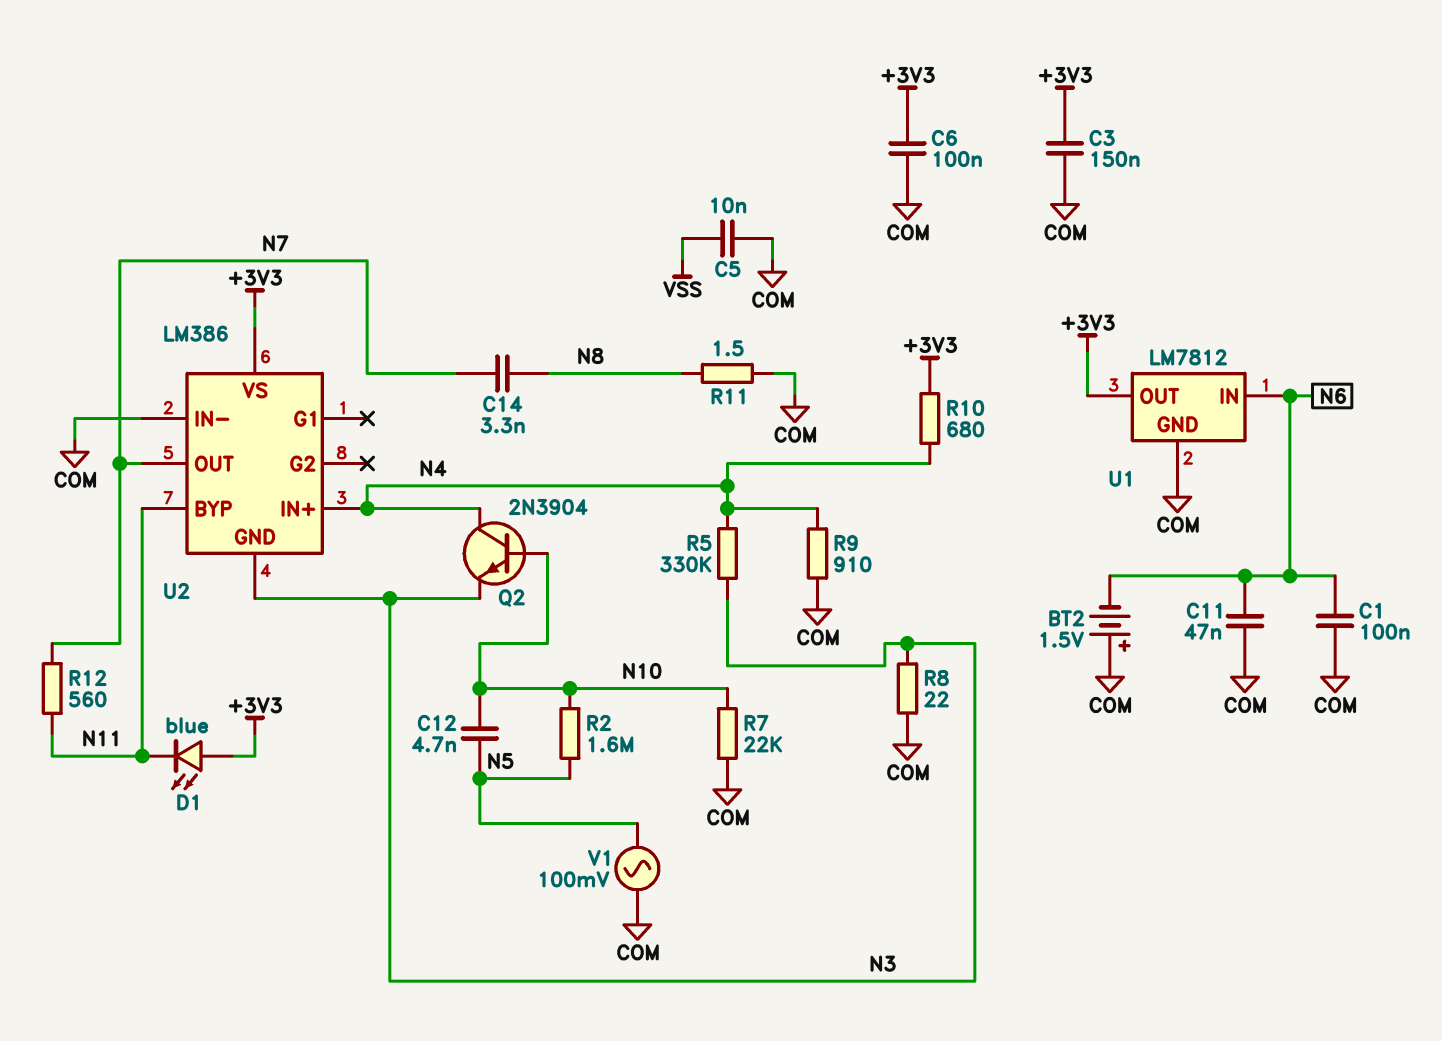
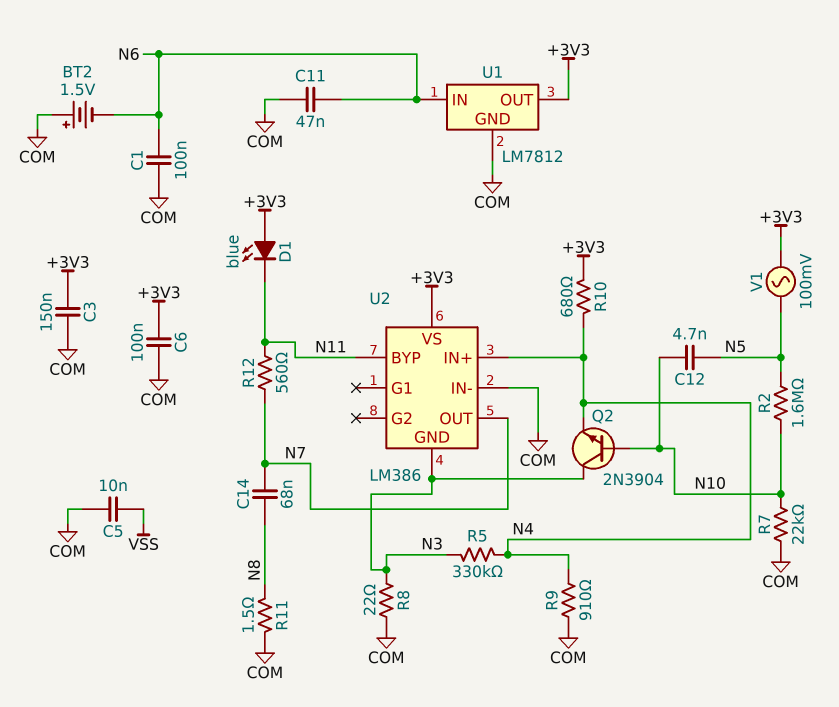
C14: 3.3nF (N7, N8) -> 68nF (N7, N8)
Q2: NPN 2N3904 (B N10, C N4, E N3) -> NPN 2N3904 (B N10, C N3, E N4)
V1: AC 100mV (COM, N5) -> AC 100mV (+3V3, N5)

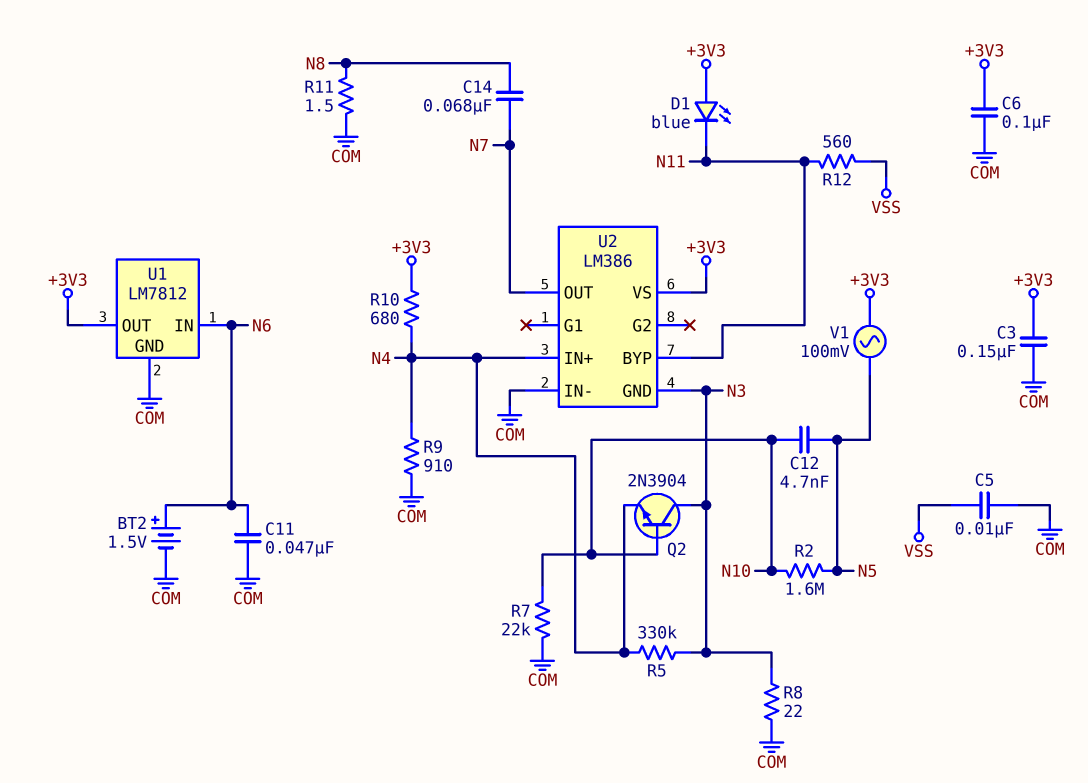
BT2: 1.5V (plus COM, minus N6) -> 1.5V (plus N6, minus COM)
C1: 100nF (COM, N6) -> none
R12: 560 (N7, N11) -> 560 (N11, VSS)

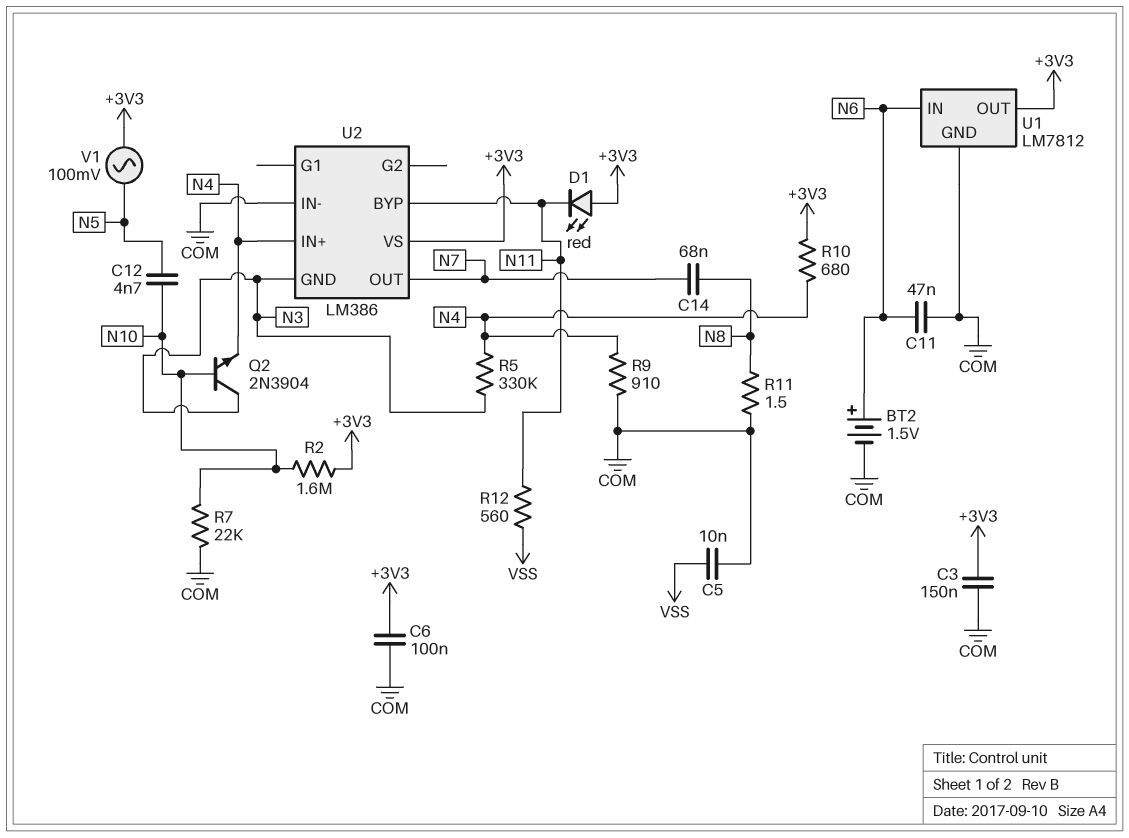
D1: LED blue (A +3V3, K N11) -> LED red (A +3V3, K N11)
R2: 1.6M (N5, N10) -> 1.6M (+3V3, N10)
R8: 22 (COM, N3) -> none

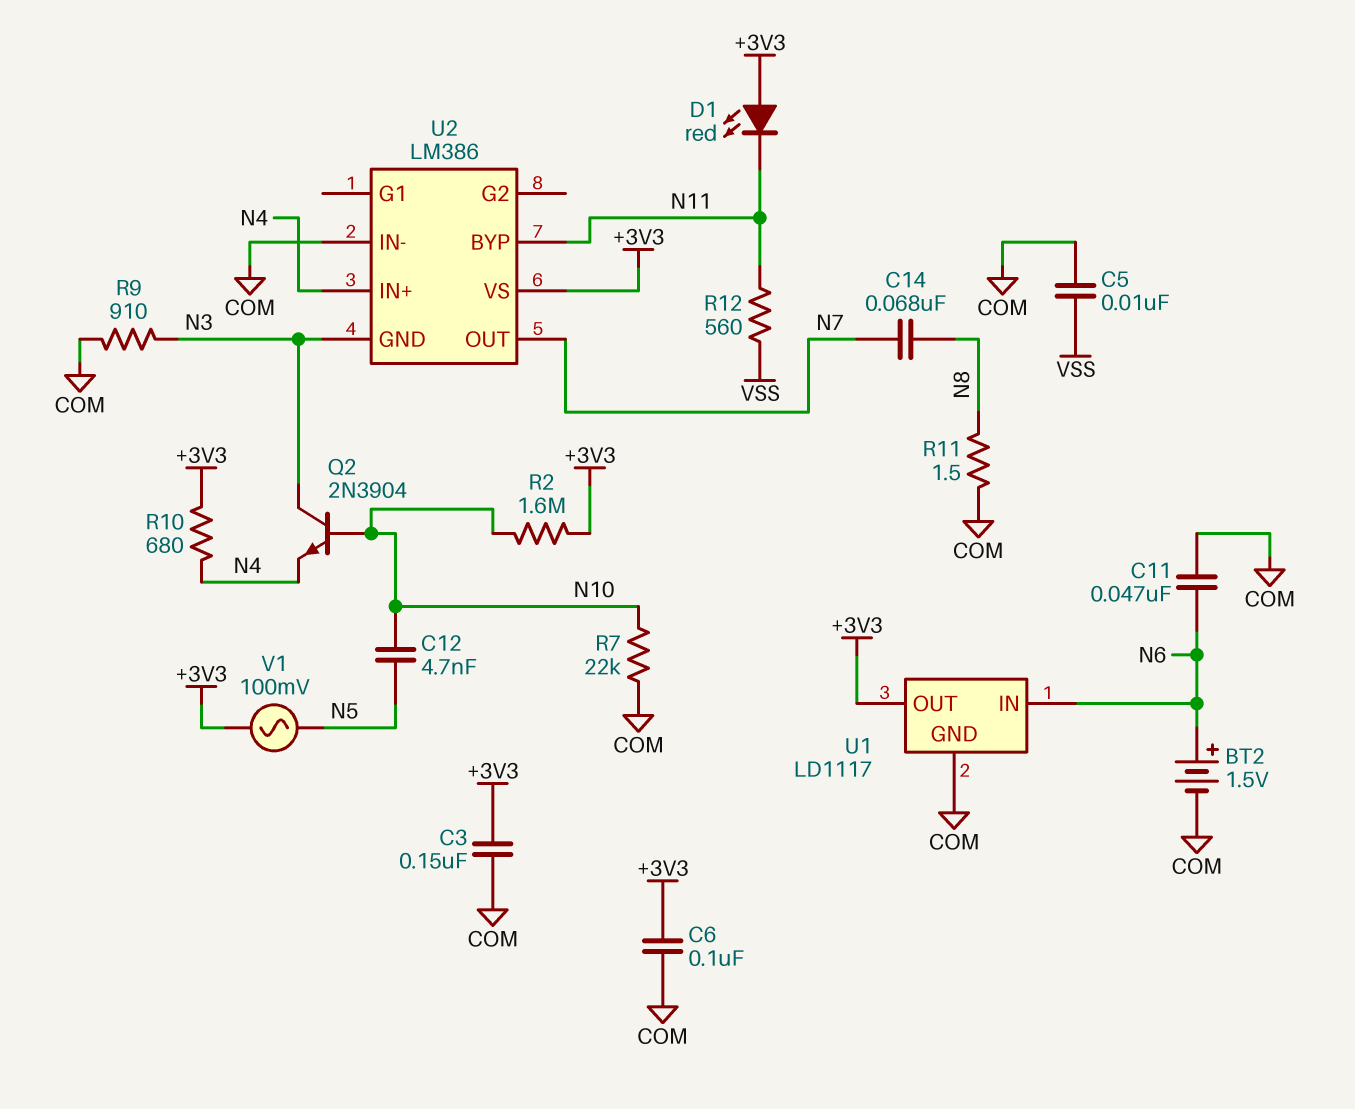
R5: 330k (N3, N4) -> none
R9: 910 (COM, N4) -> 910 (COM, N3)
U1: LM7812 -> LD1117

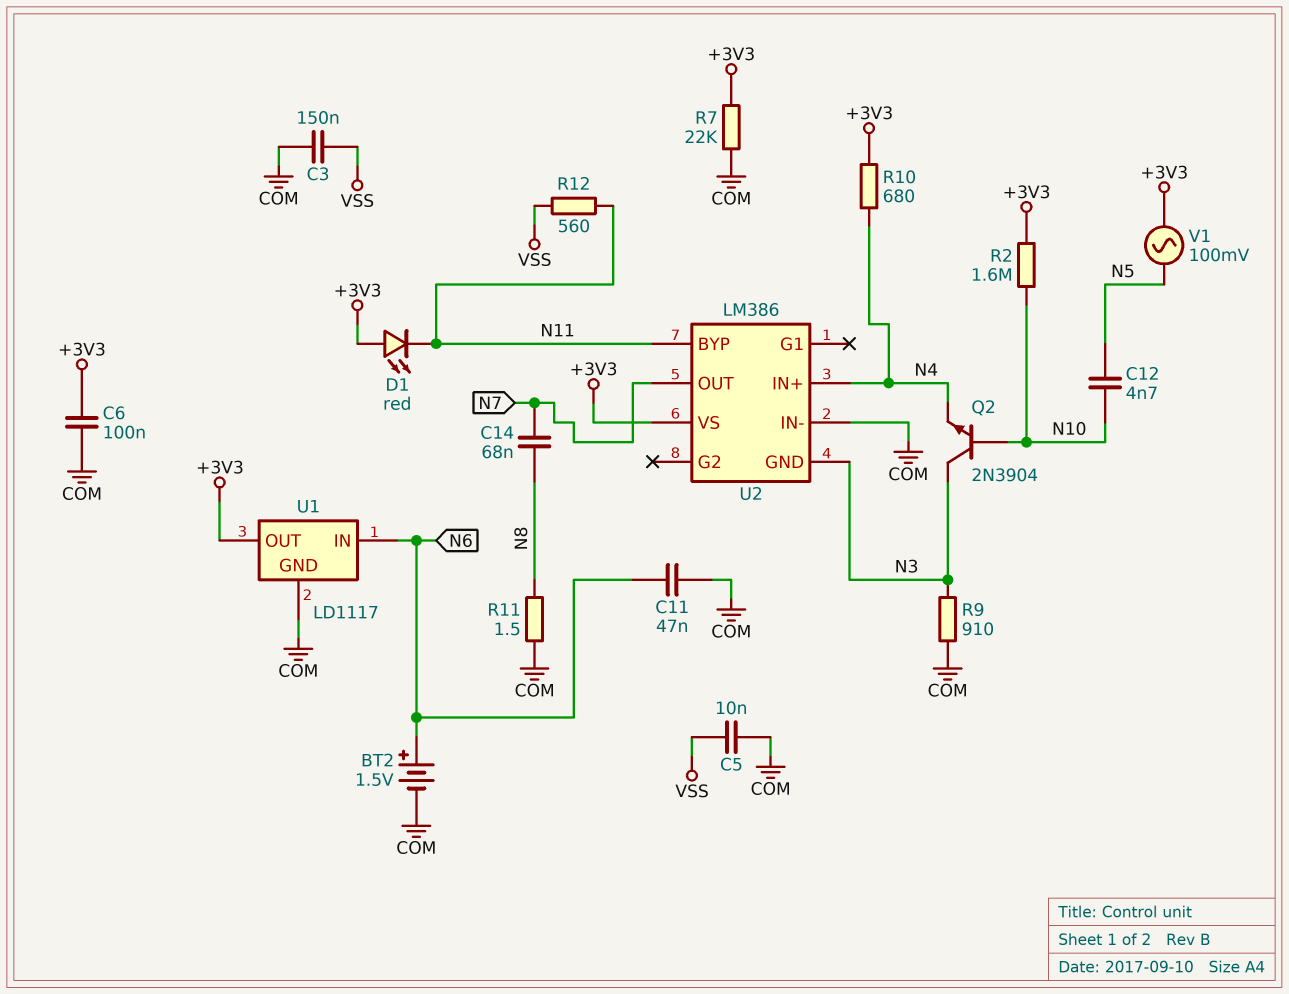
C3: 150nF (+3V3, COM) -> 150nF (COM, VSS)
R7: 22k (COM, N10) -> 22k (+3V3, COM)

